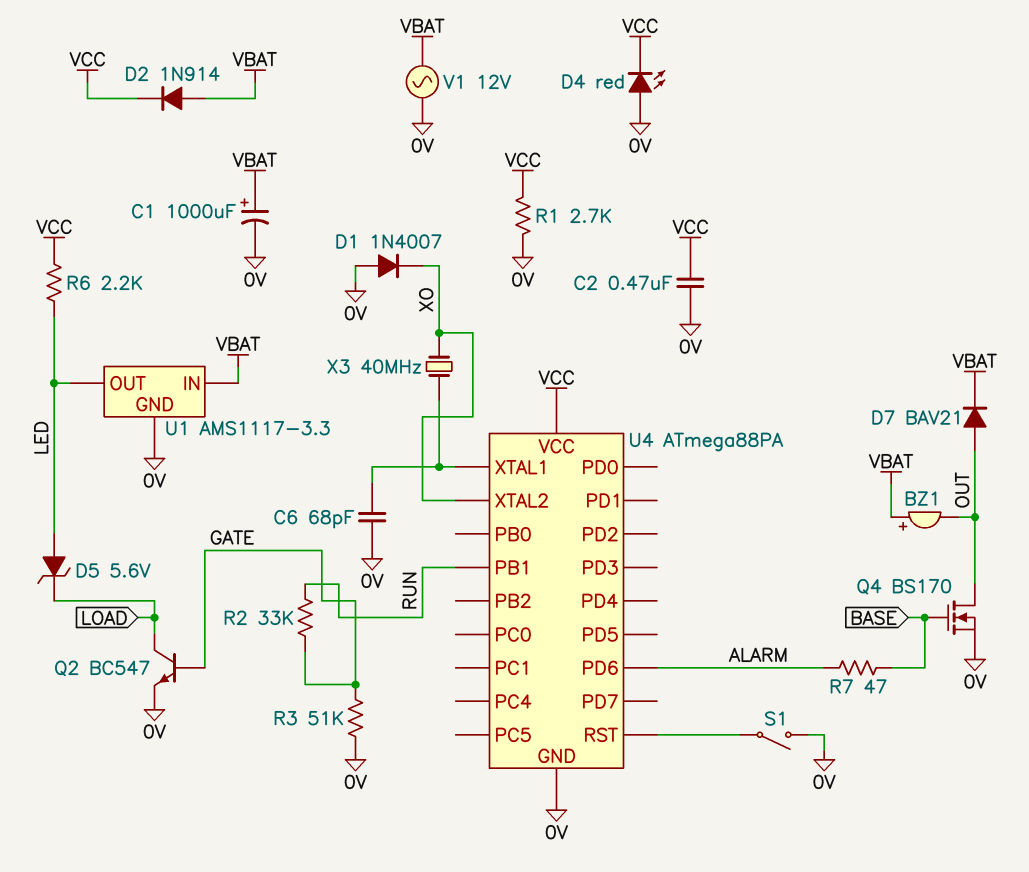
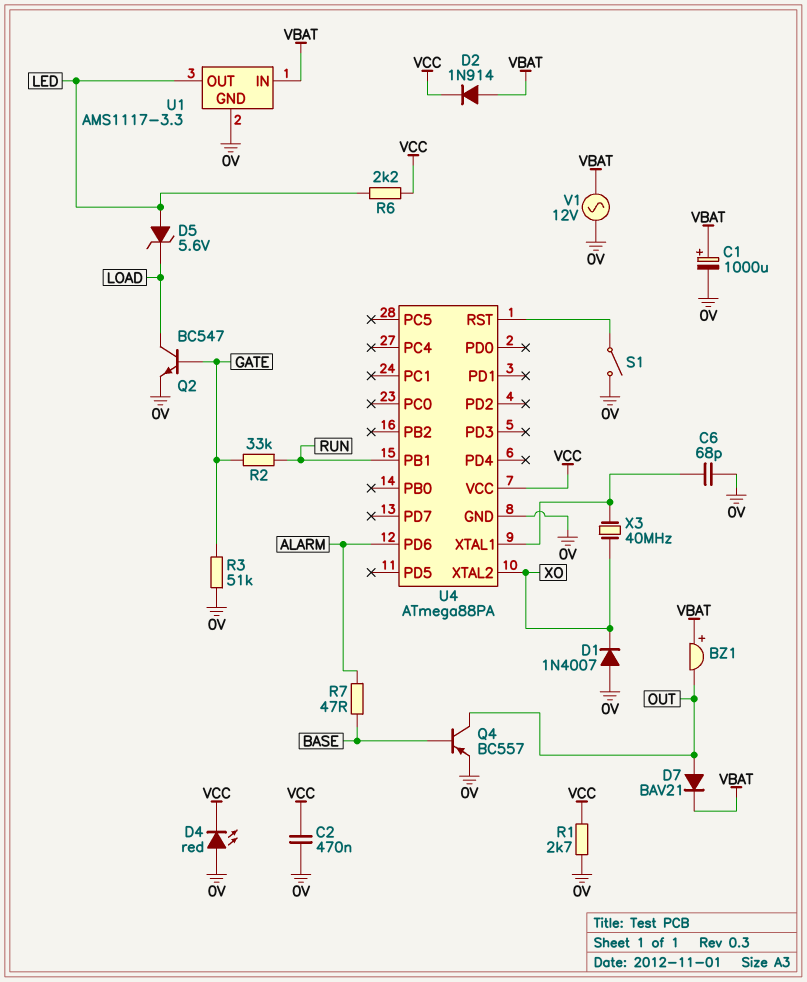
Q4: NMOS BS170 (G BASE, D OUT, S 0V) -> PNP BC557 (B BASE, C OUT, E 0V)

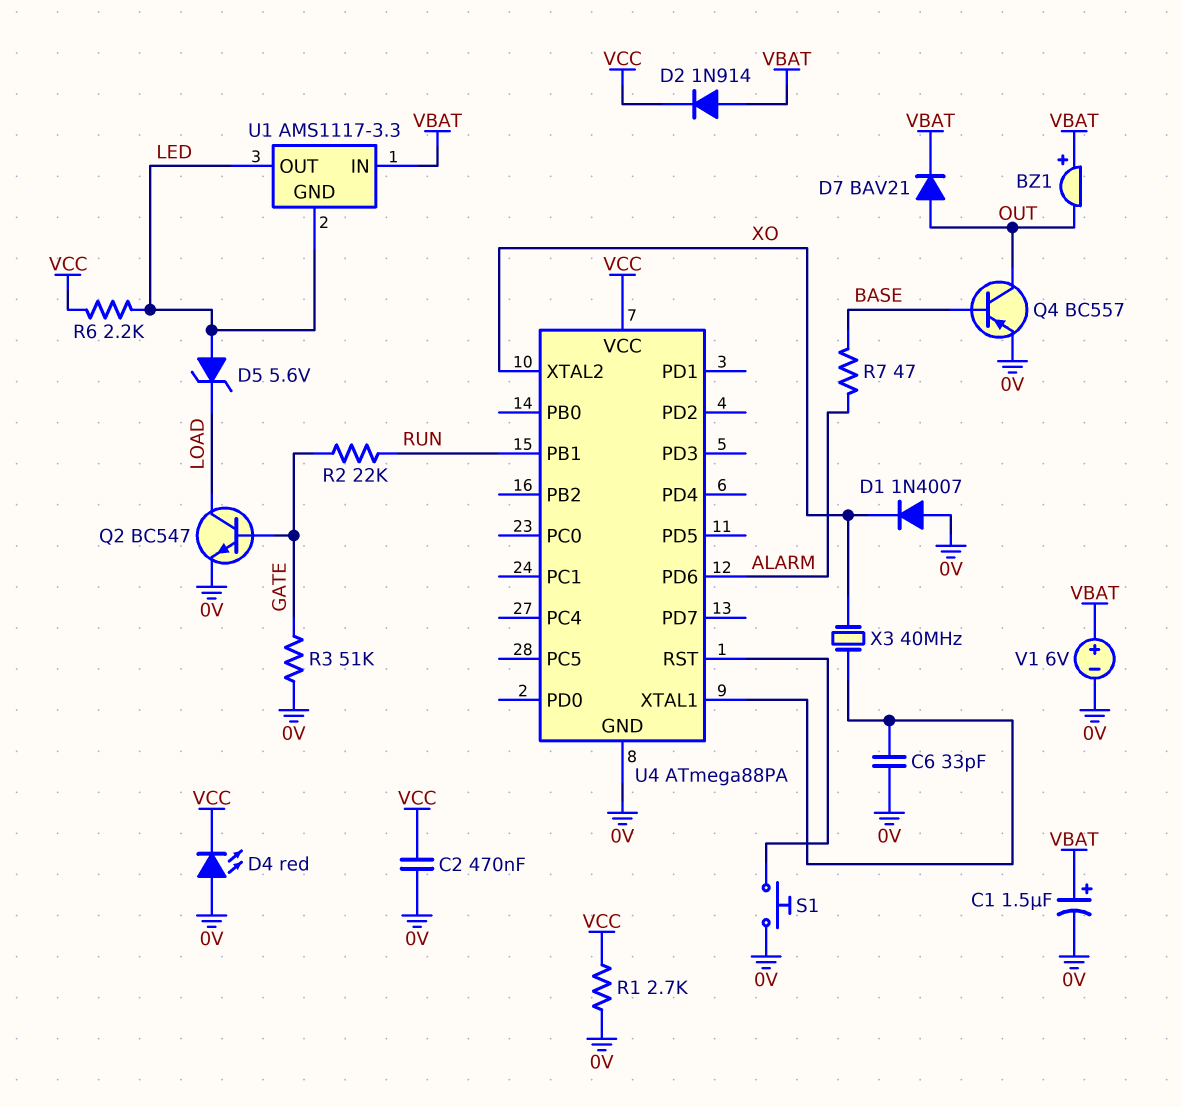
C1: 1000uF (plus VBAT, minus 0V) -> 1.5uF (plus VBAT, minus 0V)
C6: 68pF (0V, U4/XTAL1) -> 33pF (0V, U4/XTAL1)
R2: 33k (GATE, RUN) -> 22k (GATE, RUN)
S1: switch (0V, U4/RST) -> button (0V, U4/RST)
U1 pin GND: 0V -> LED
V1: AC 12V (0V, VBAT) -> 6V (plus VBAT, minus 0V)

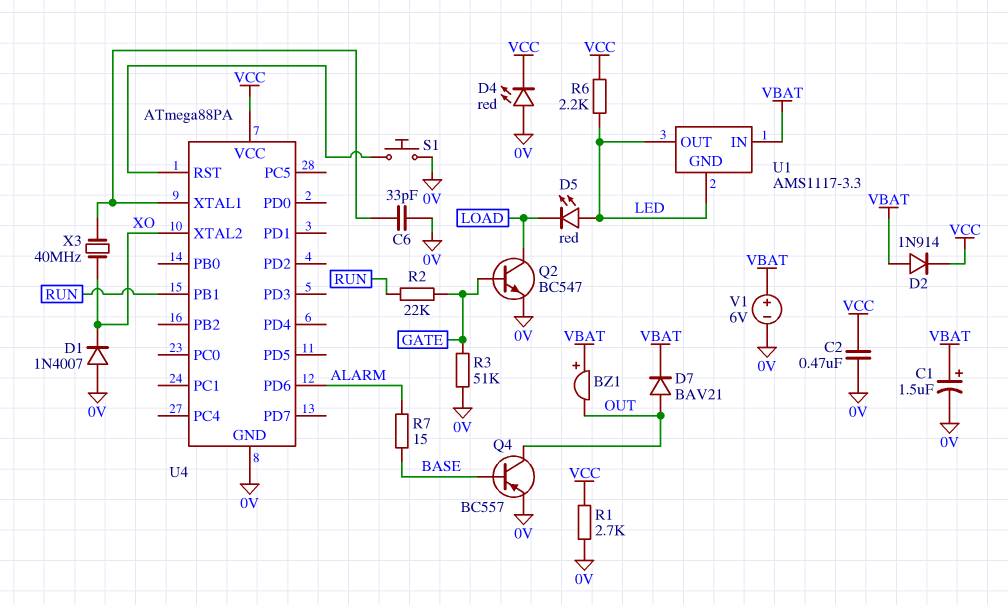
D5: zener 5.6V (A LED, K LOAD) -> LED red (A LED, K LOAD)
R7: 47 (ALARM, BASE) -> 15 (ALARM, BASE)

